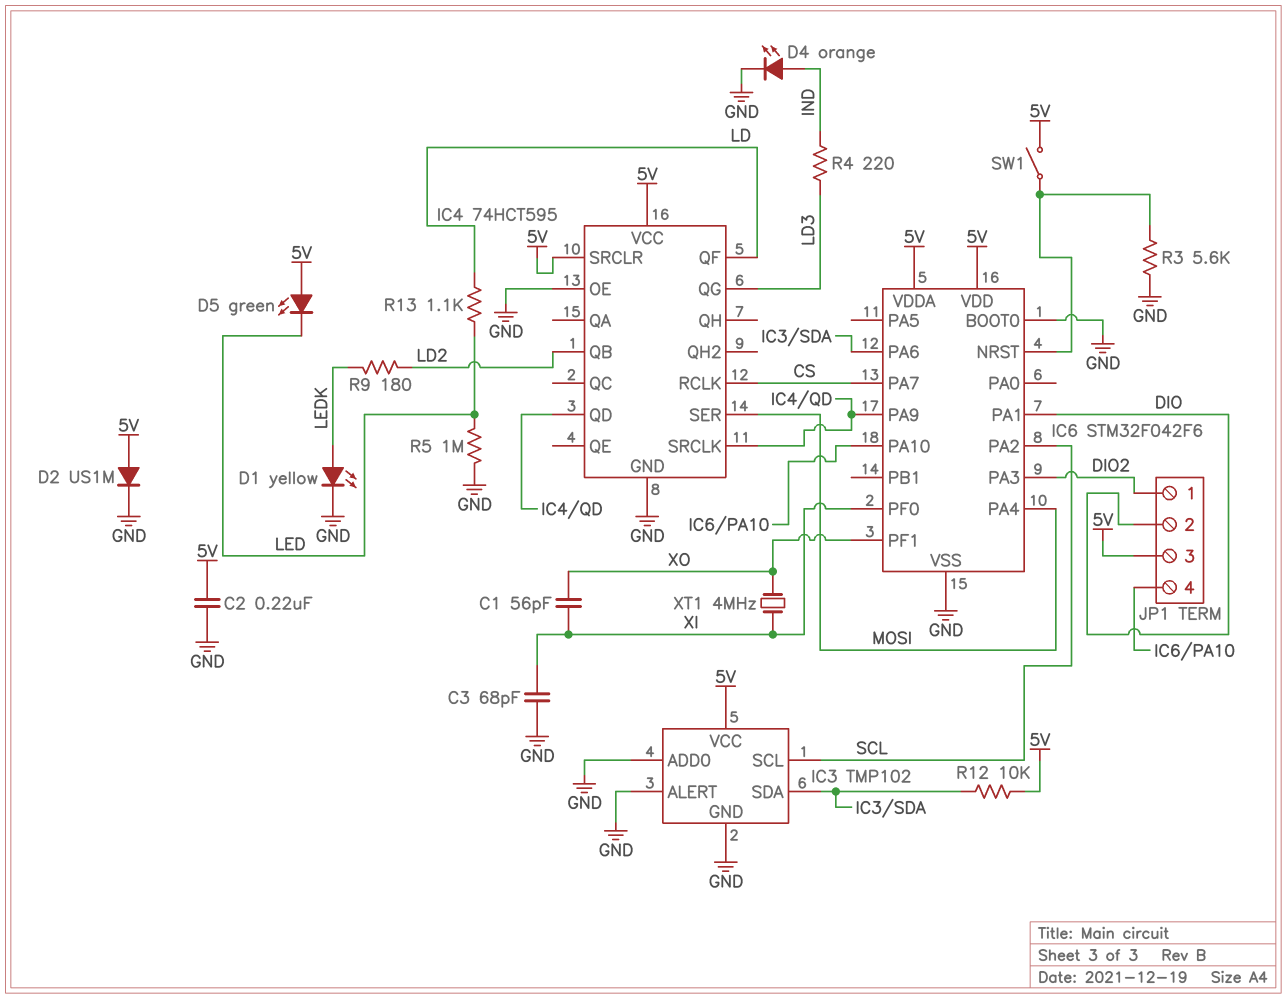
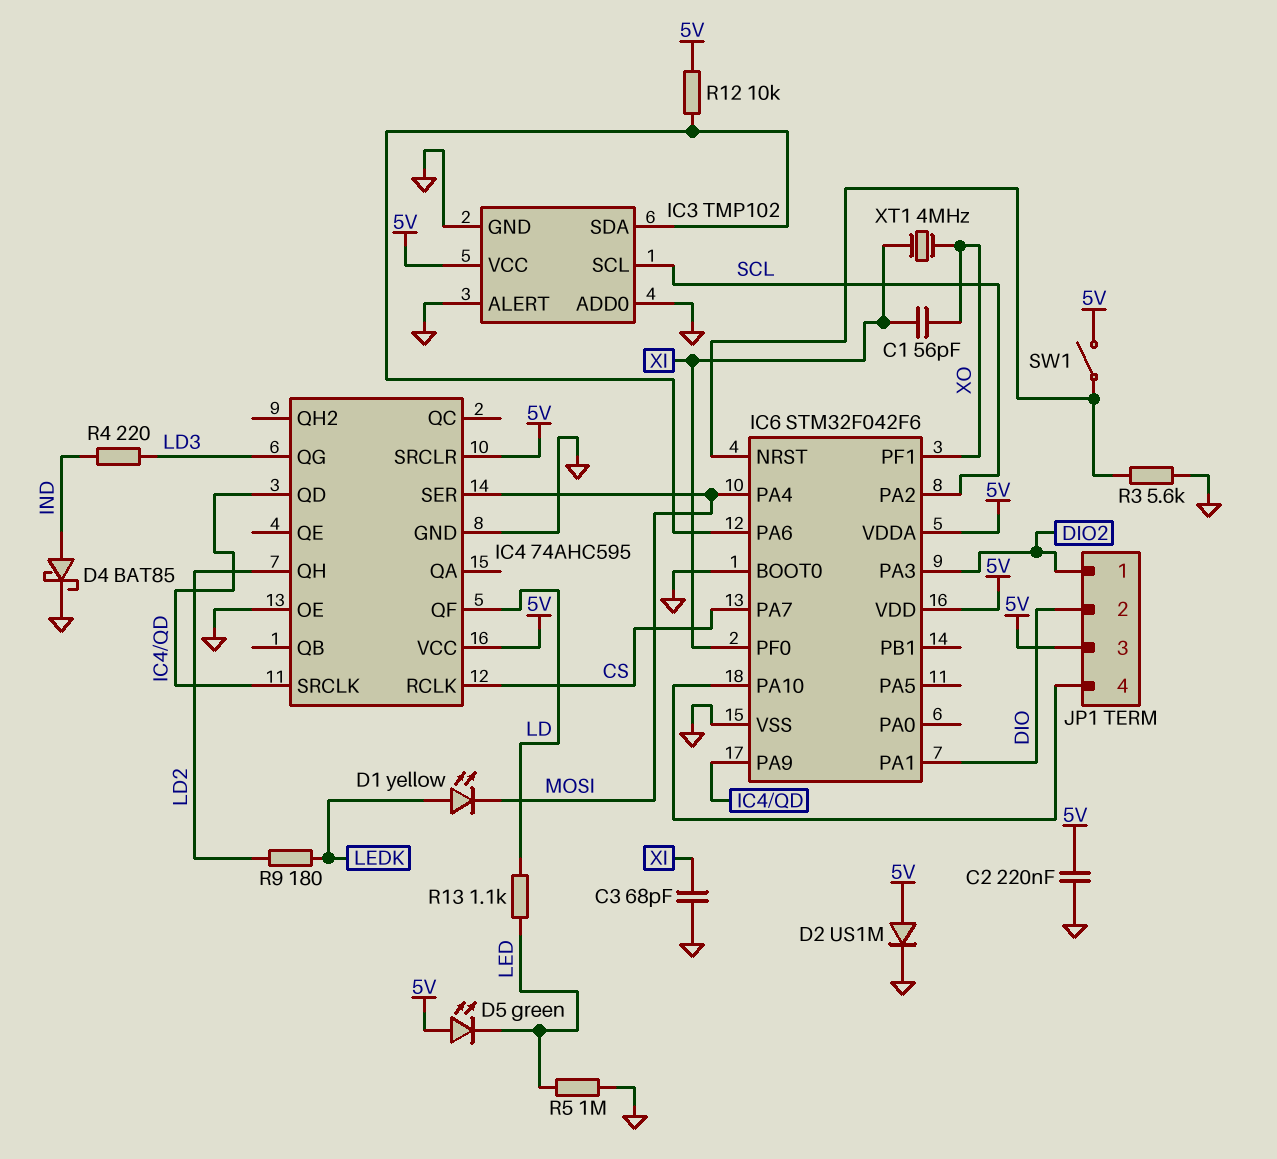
D1: LED yellow (A LEDK, K GND) -> LED yellow (A LEDK, K MOSI)
D4: LED orange (A IND, K GND) -> schottky BAT85 (A IND, K GND)
IC4: 74HCT595 -> 74AHC595
IC4 pin QB: LD2 -> none
IC4 pin QH: none -> LD2

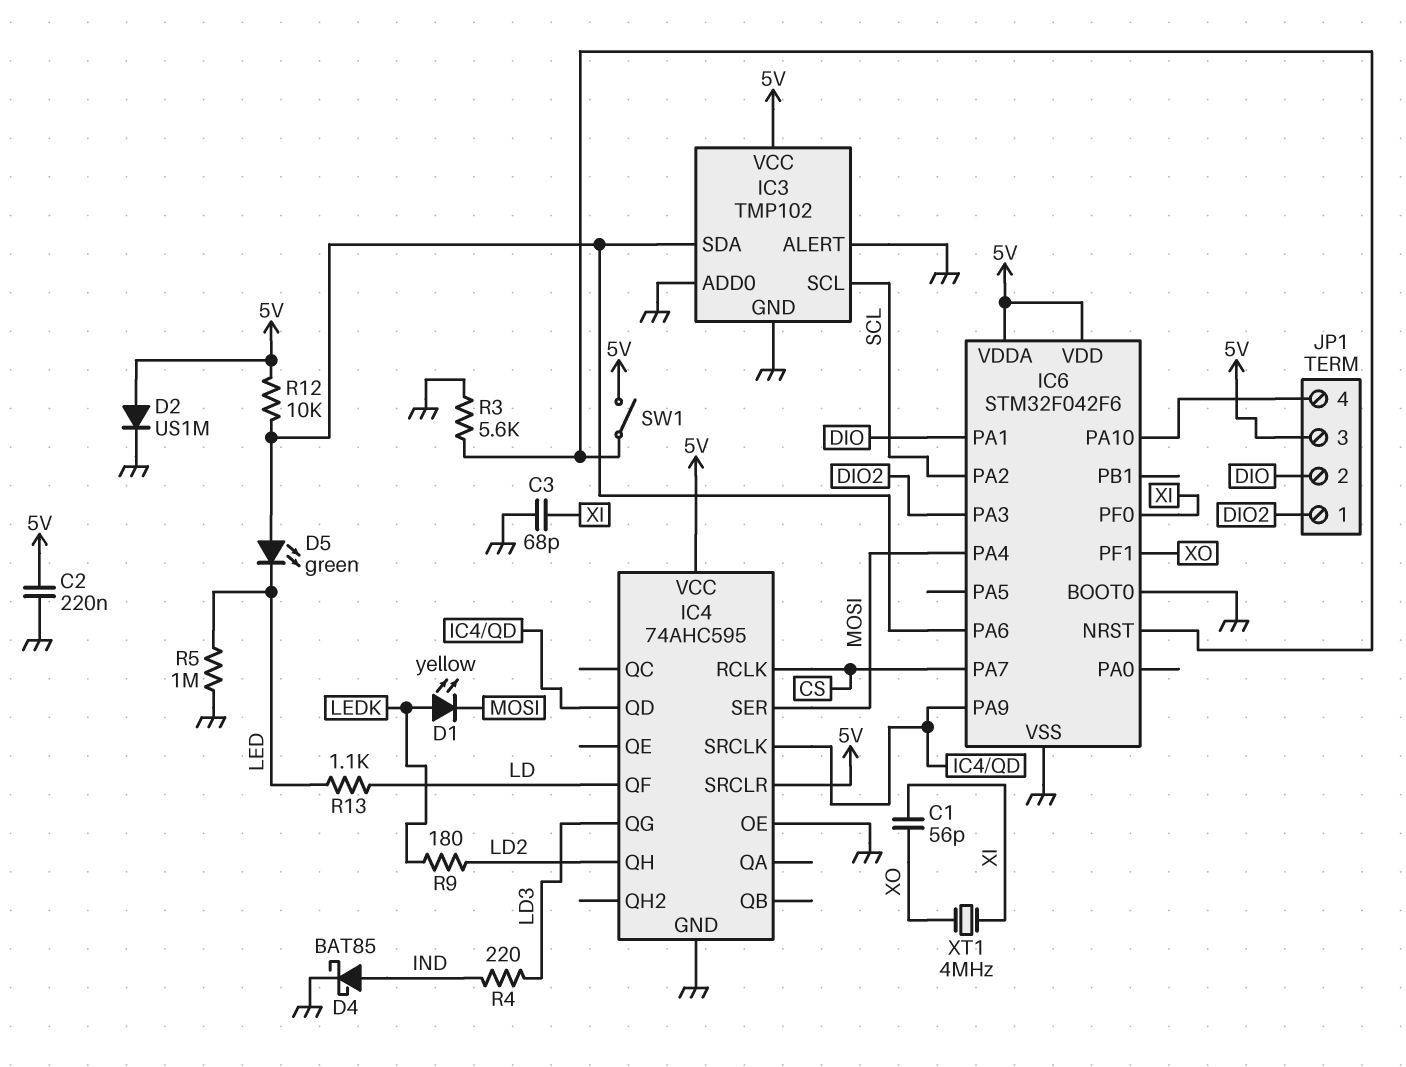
D5: LED green (A 5V, K LED) -> LED green (A IC3/SDA, K LED)

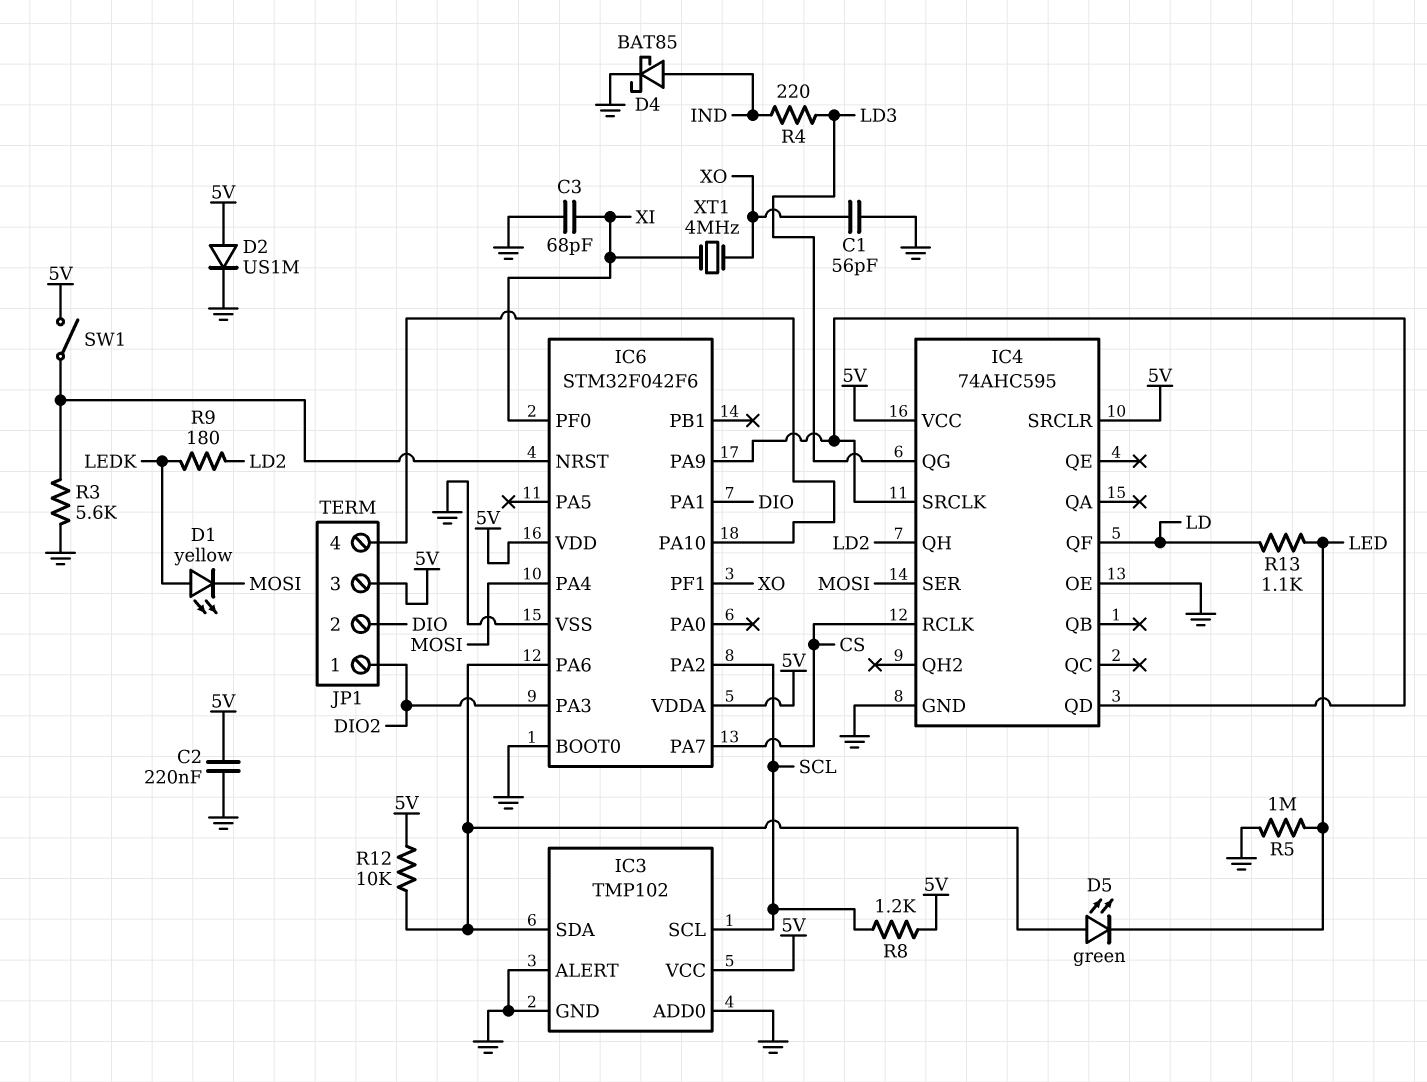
C1: 56pF (XI, XO) -> 56pF (GND, XO)
R8: none -> 1.2k (5V, SCL)

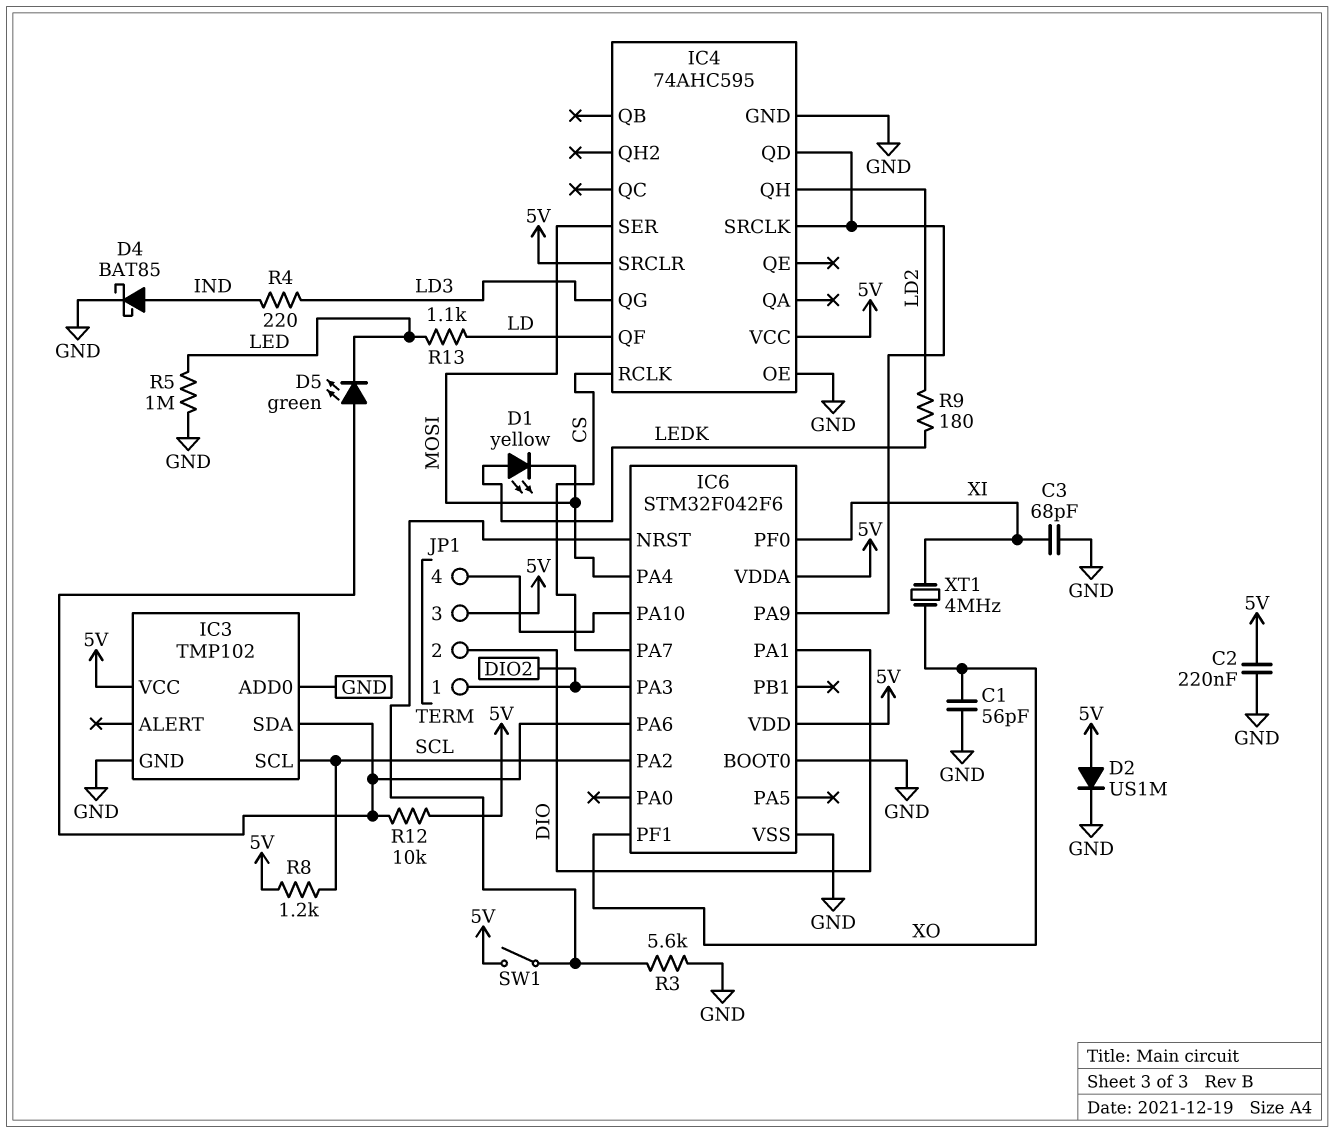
IC3 pin ALERT: GND -> none

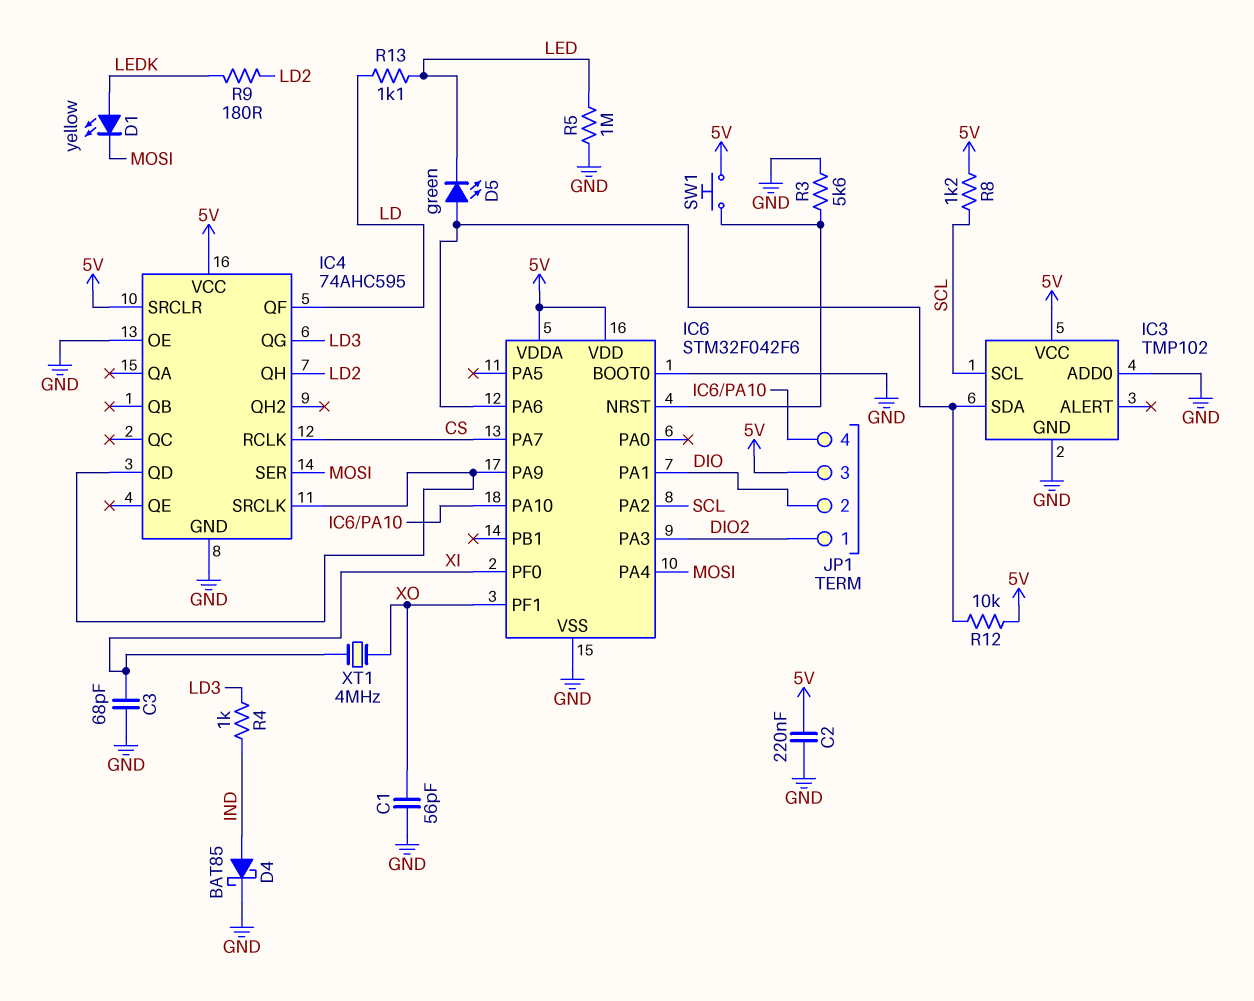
D2: diode US1M (A 5V, K GND) -> none
R4: 220 (IND, LD3) -> 1k (IND, LD3)
SW1: switch (5V, IC6/NRST) -> button (5V, IC6/NRST)

